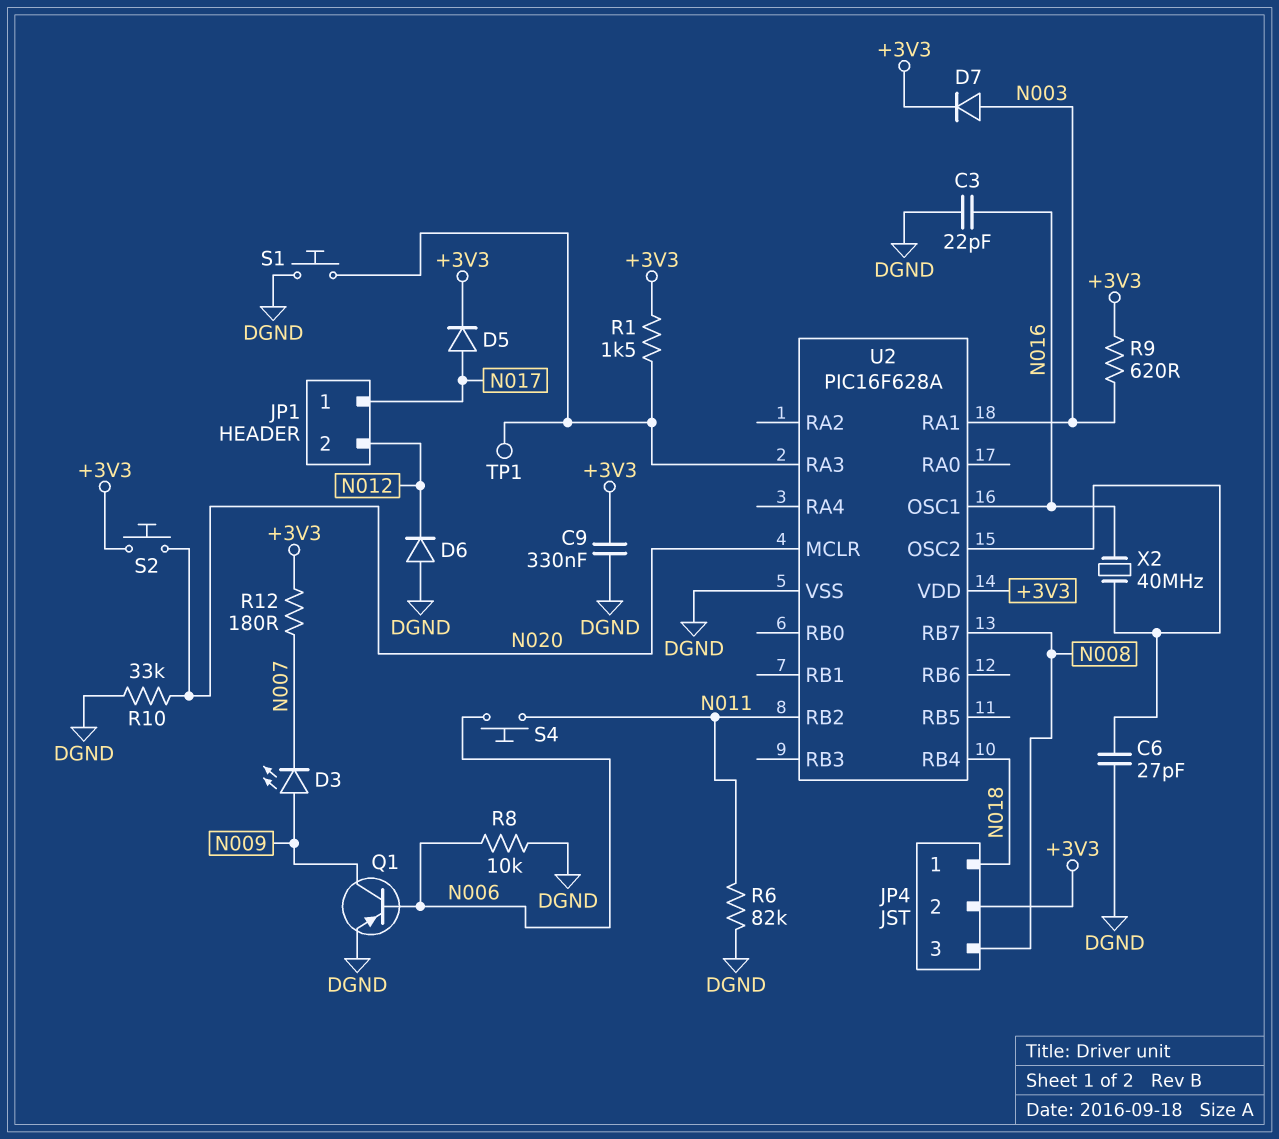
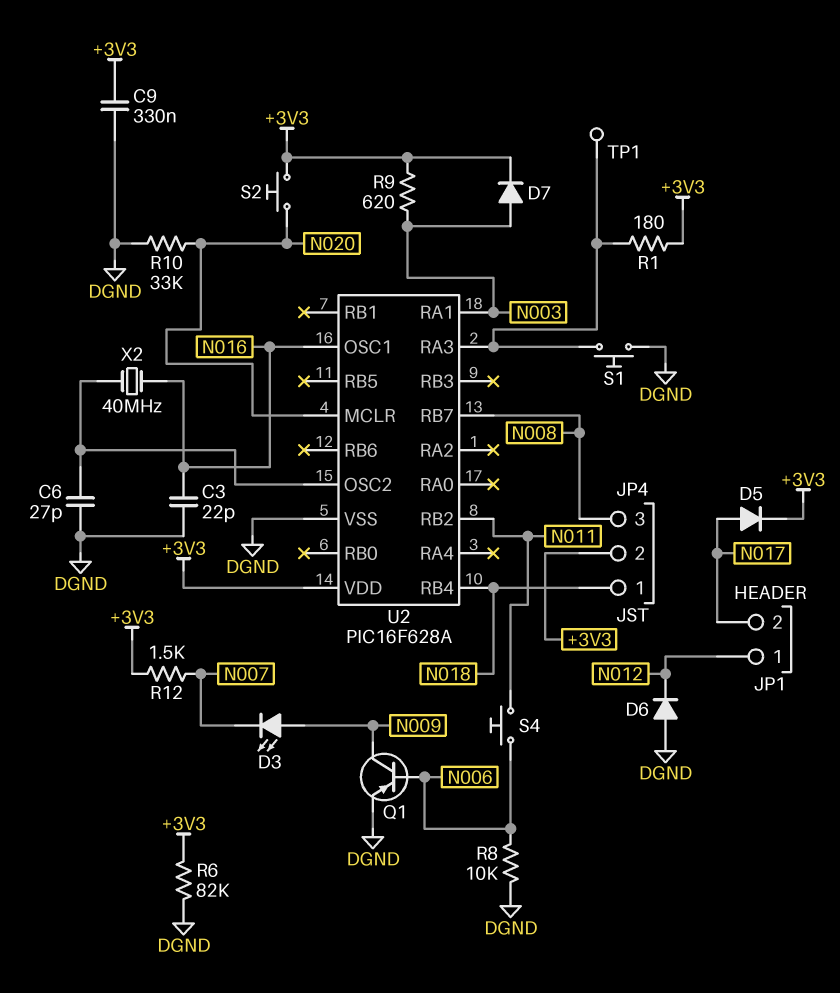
JP1 pin 1: N017 -> N012
JP1 pin 2: N012 -> N017
R1: 1.5k (+3V3, U2/RA3) -> 180 (+3V3, U2/RA3)
R6: 82k (DGND, N011) -> 82k (+3V3, DGND)
R12: 180 (+3V3, N007) -> 1.5k (+3V3, N007)

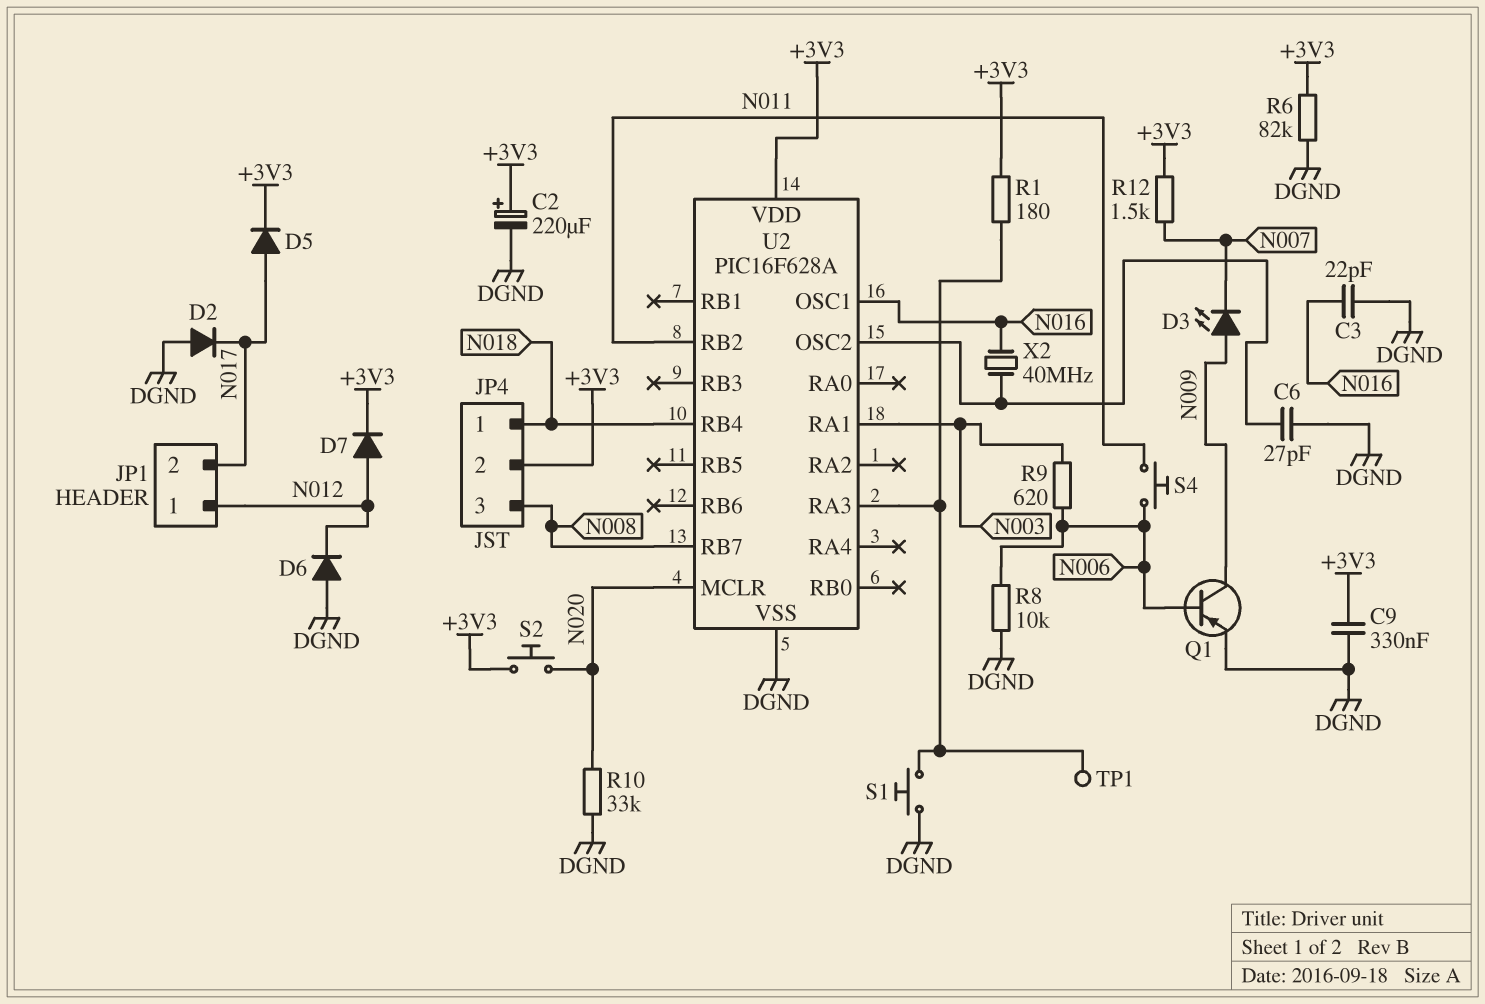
C2: none -> 220uF (plus +3V3, minus DGND)
D2: none -> diode (A DGND, K N017)
D7: diode (A N003, K +3V3) -> diode (A N012, K +3V3)
R9: 620 (+3V3, N003) -> 620 (N003, N006)

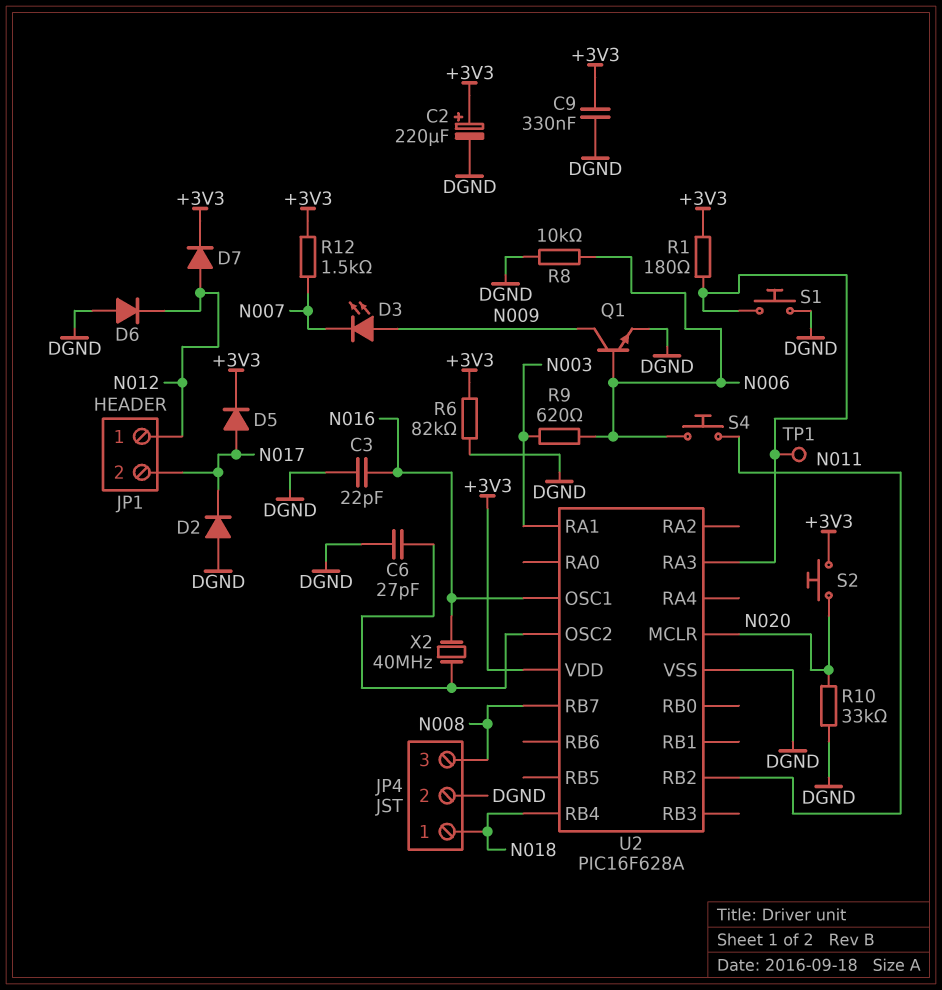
JP4 pin 2: +3V3 -> DGND
Q1: PNP (B N006, C N009, E DGND) -> NPN (B N006, C N009, E DGND)

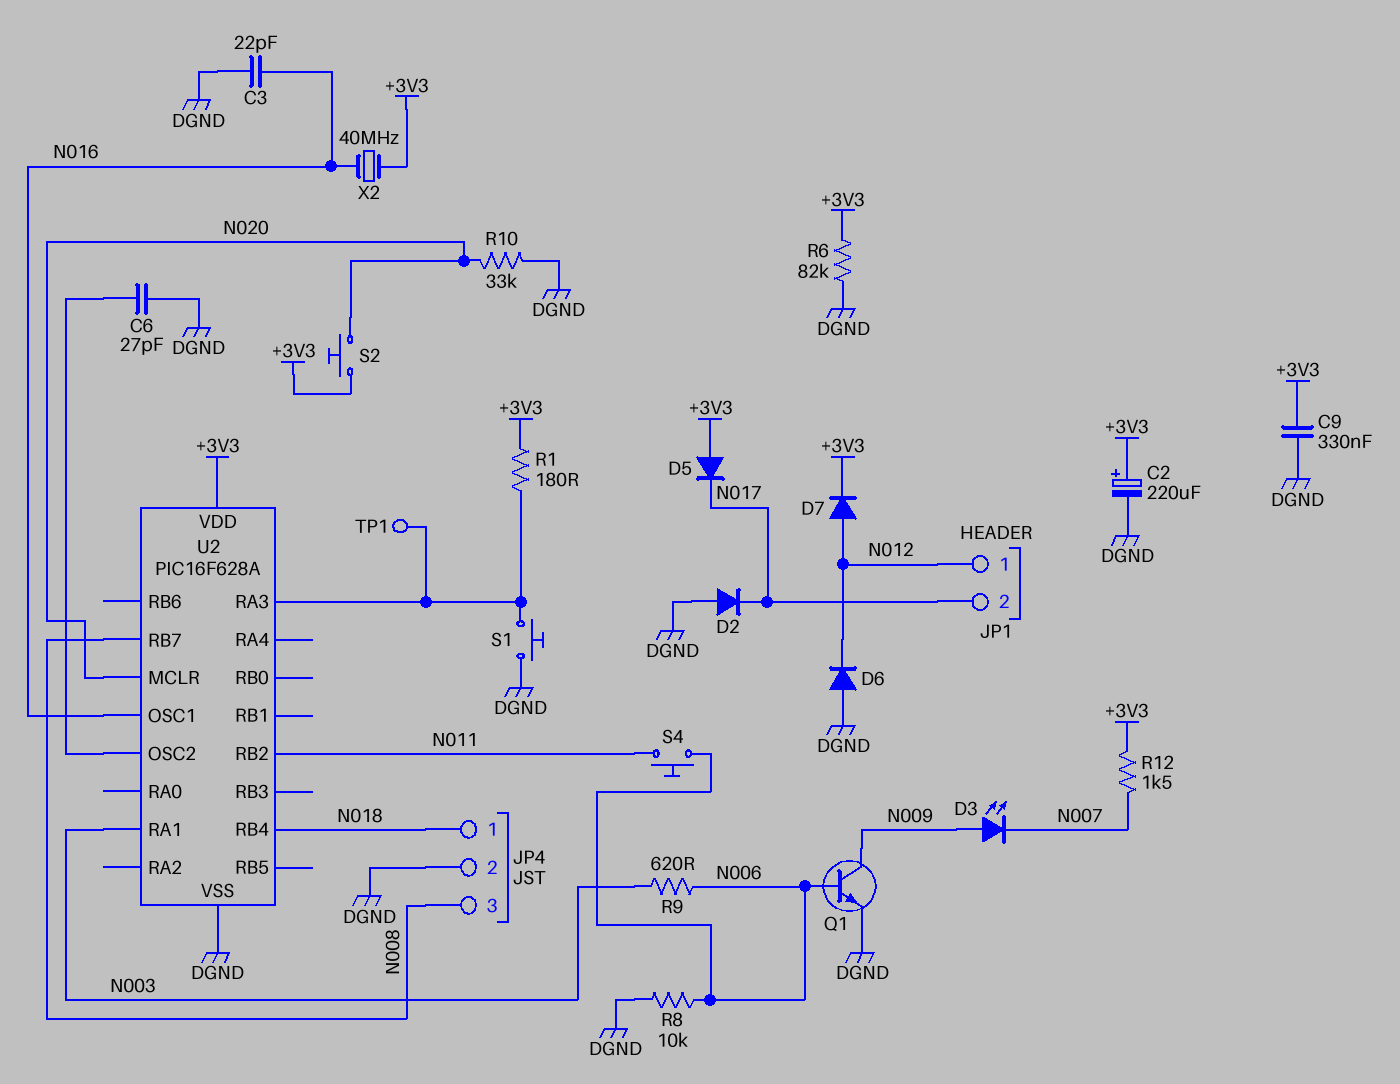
D5: diode (A N017, K +3V3) -> diode (A +3V3, K N017)
X2: 40MHz (N016, U2/OSC2) -> 40MHz (+3V3, N016)

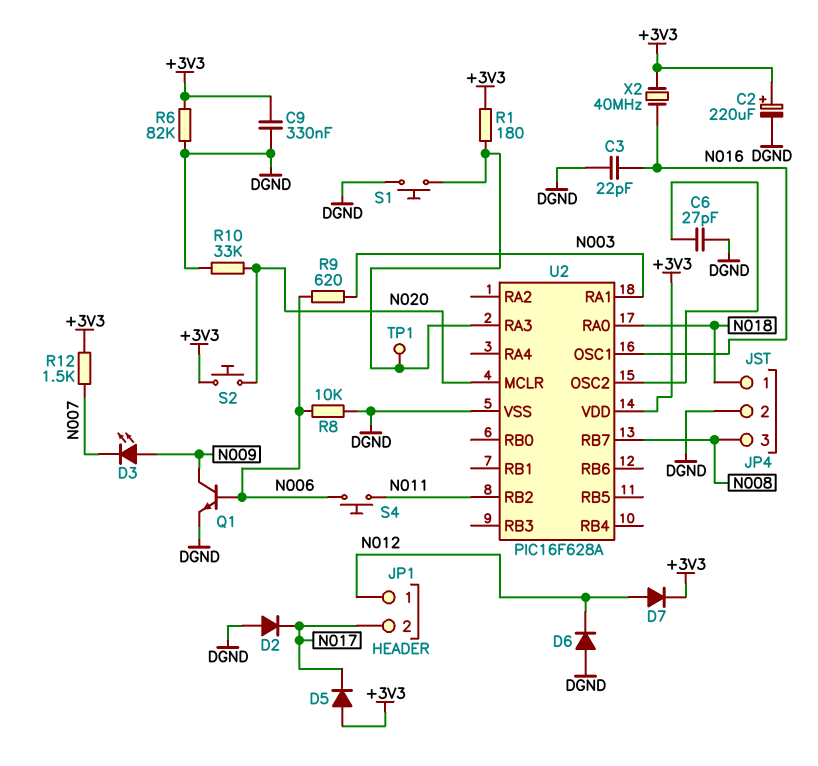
U2 pin RA0: none -> N018
U2 pin RB4: N018 -> none

